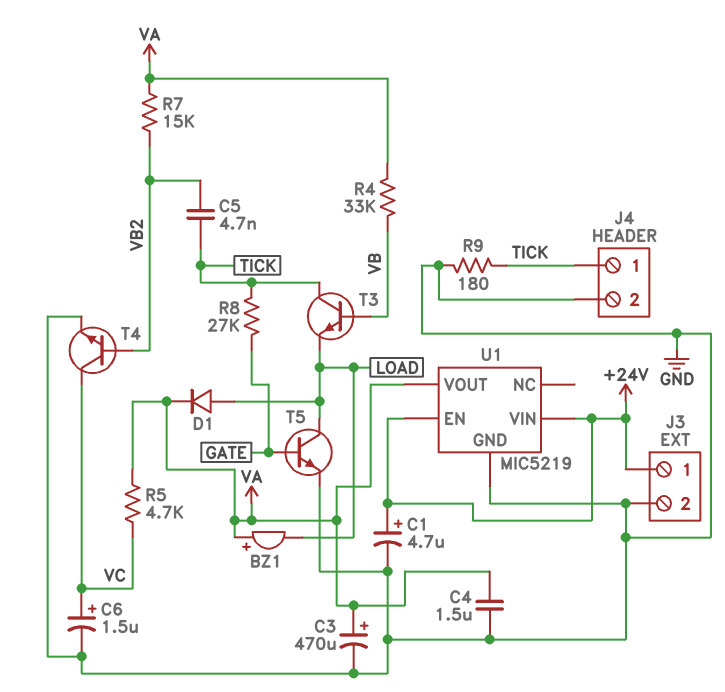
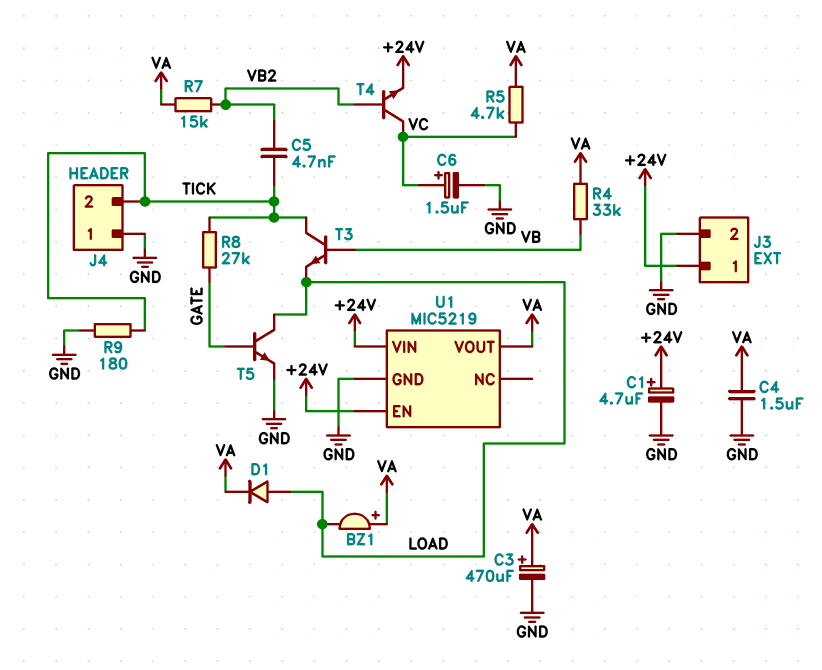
J4 pin 1: TICK -> GND
J4 pin 2: GND -> TICK
T4: NPN (B VB2, C VC, E GND) -> NPN (B VB2, C VC, E +24V)

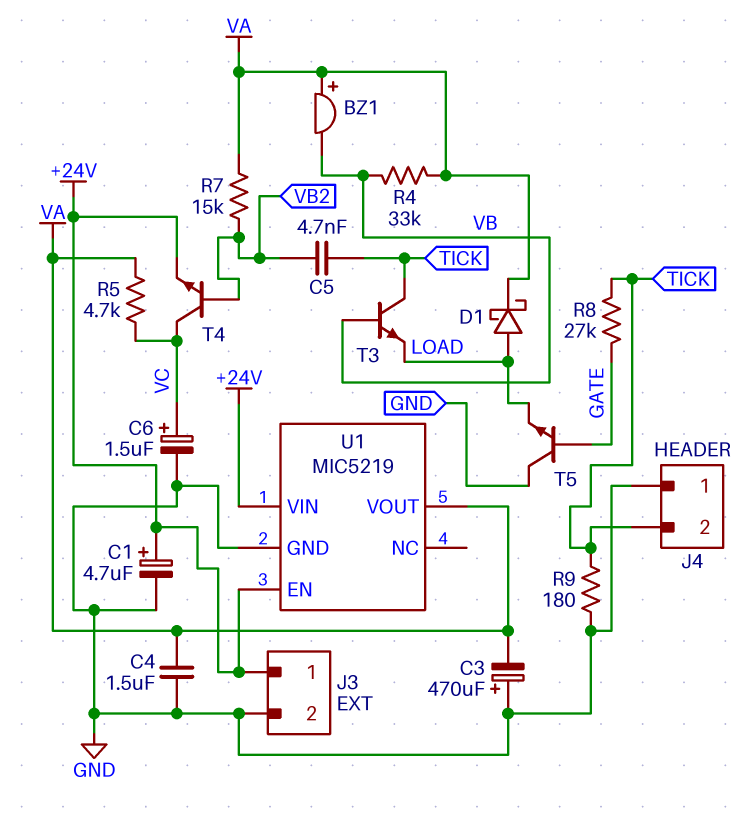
BZ1: buzzer (plus VA, minus LOAD) -> buzzer (plus VA, minus VB)
C3: 470uF (plus VA, minus GND) -> 470uF (plus GND, minus VA)
D1: diode (A LOAD, K VA) -> schottky (A LOAD, K VA)
T5: NPN (B GATE, C LOAD, E GND) -> NPN (B GATE, C GND, E LOAD)

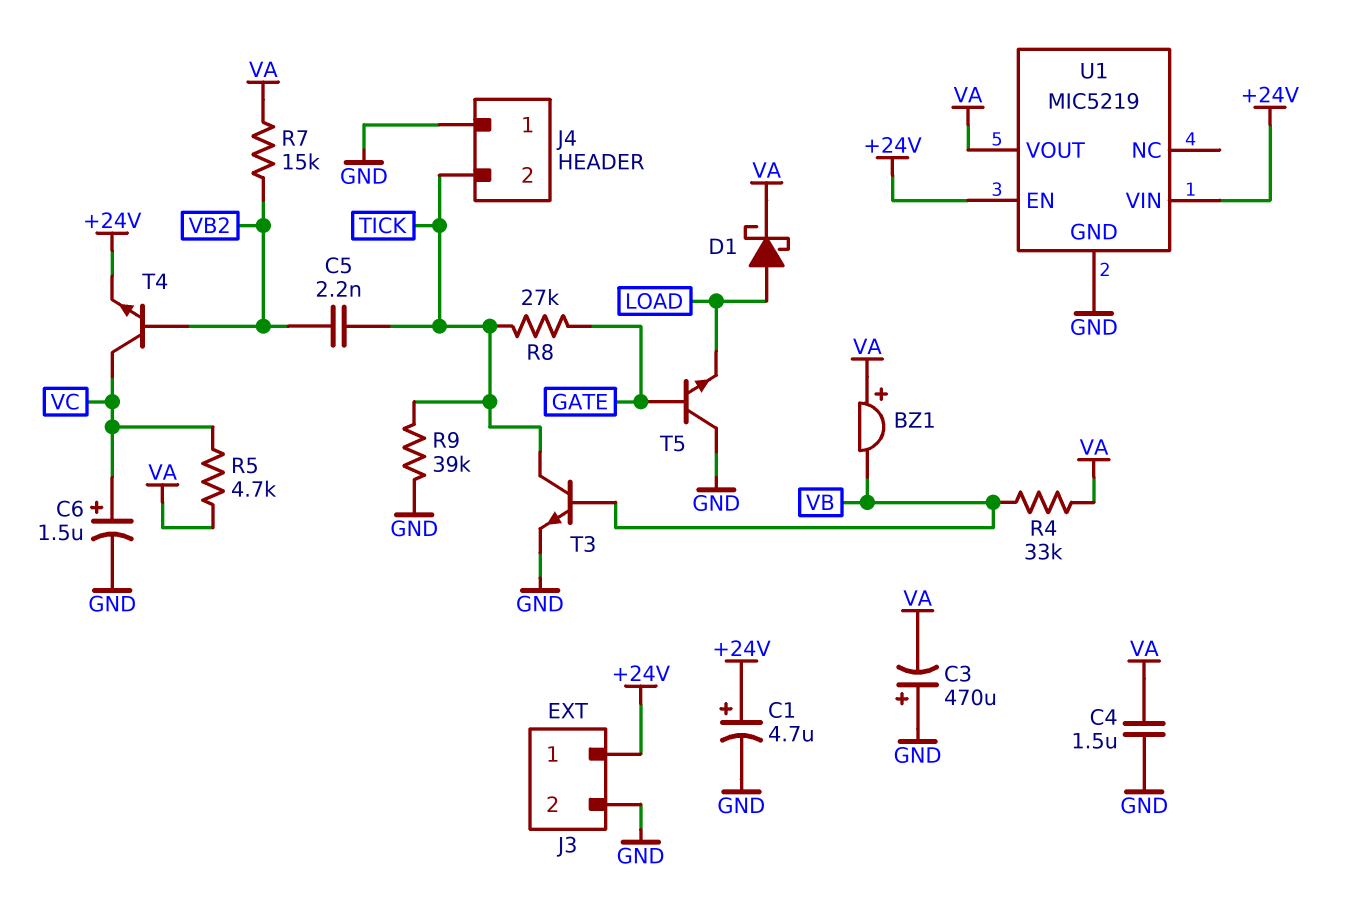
C5: 4.7nF (TICK, VB2) -> 2.2nF (TICK, VB2)
R9: 180 (GND, TICK) -> 39k (GND, TICK)
T3: NPN (B VB, C TICK, E LOAD) -> NPN (B VB, C TICK, E GND)

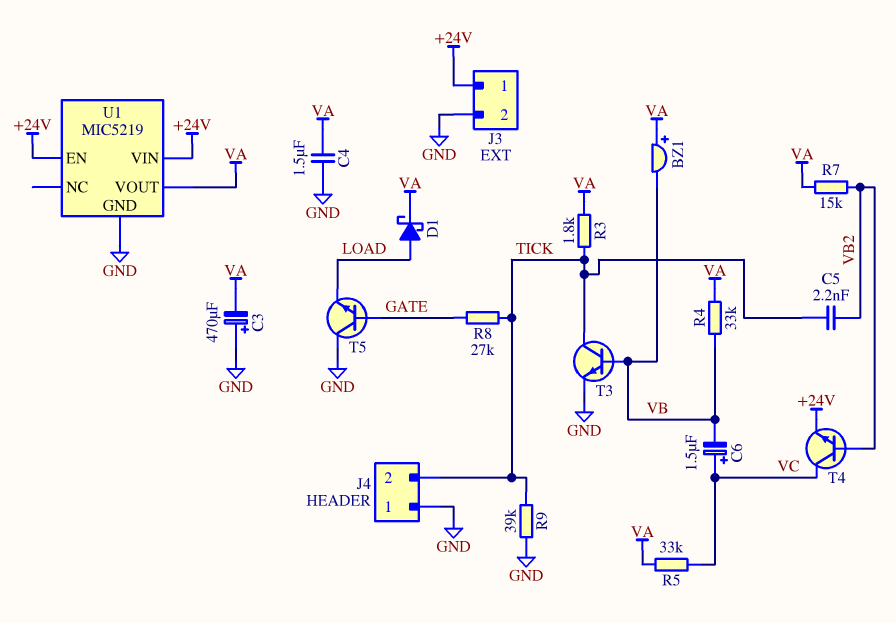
C1: 4.7uF (plus +24V, minus GND) -> none
C6: 1.5uF (plus VC, minus GND) -> 1.5uF (plus VC, minus VB)
R3: none -> 1.8k (TICK, VA)
R5: 4.7k (VA, VC) -> 33k (VA, VC)

